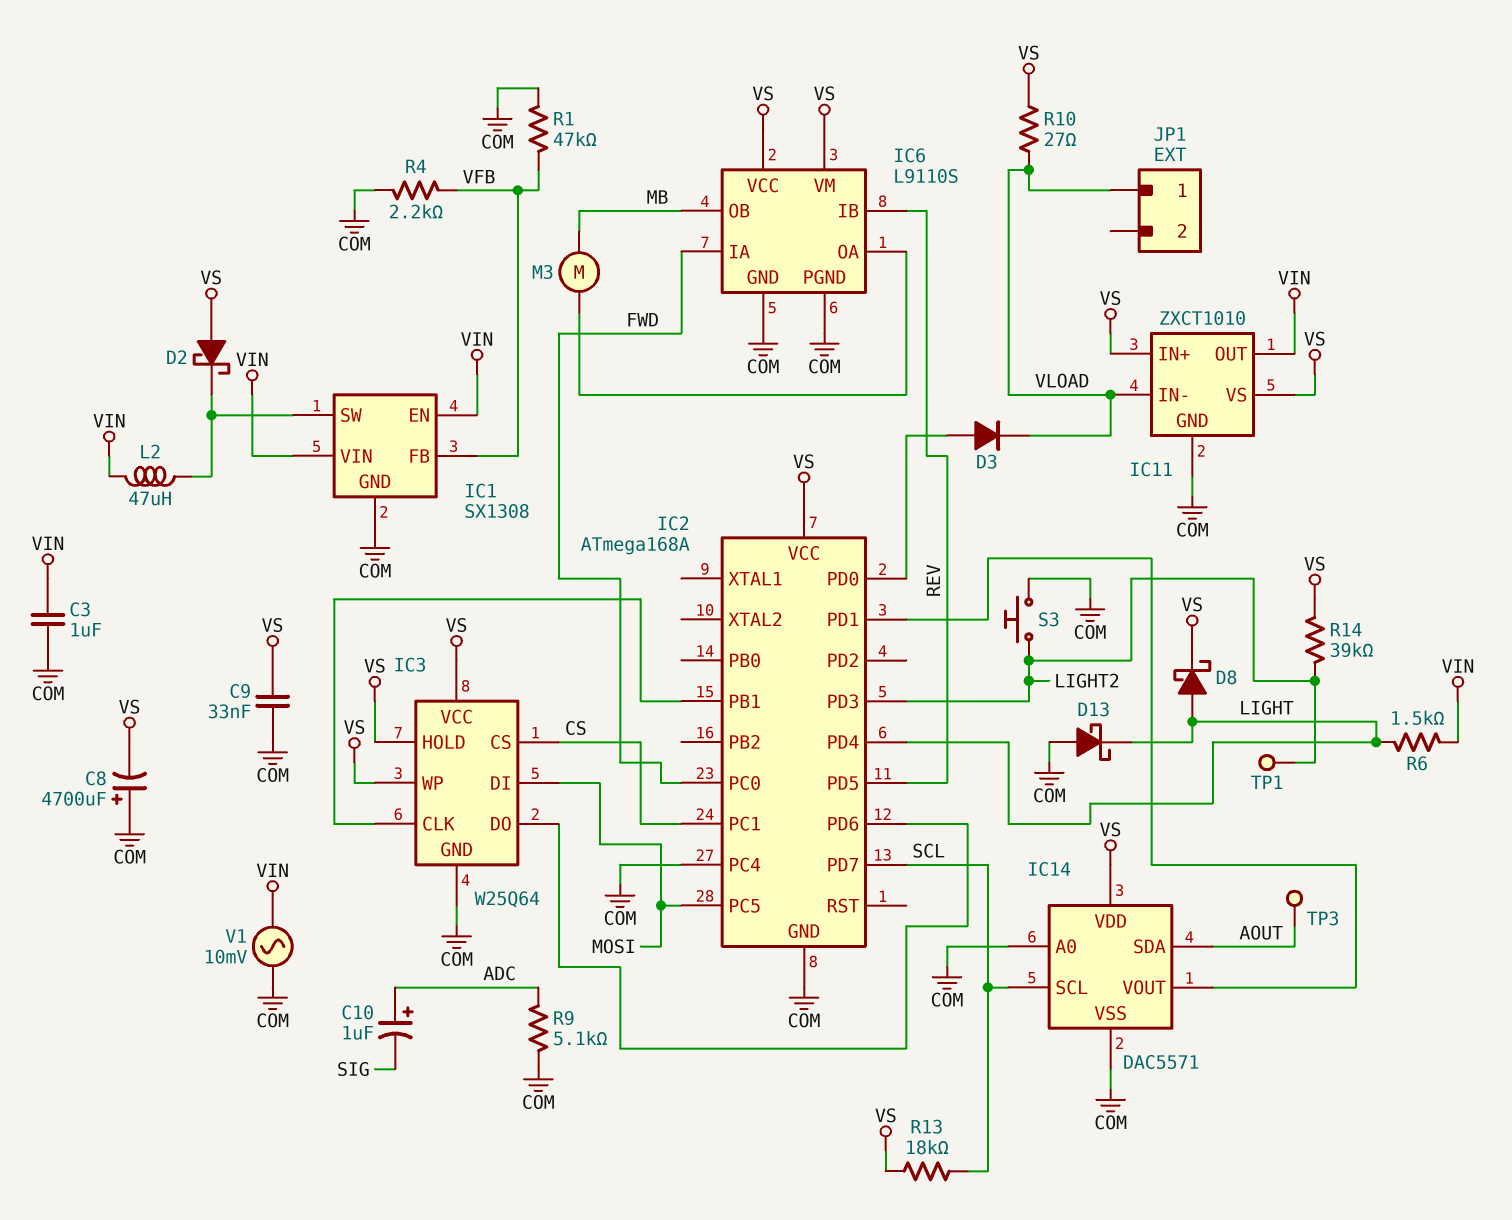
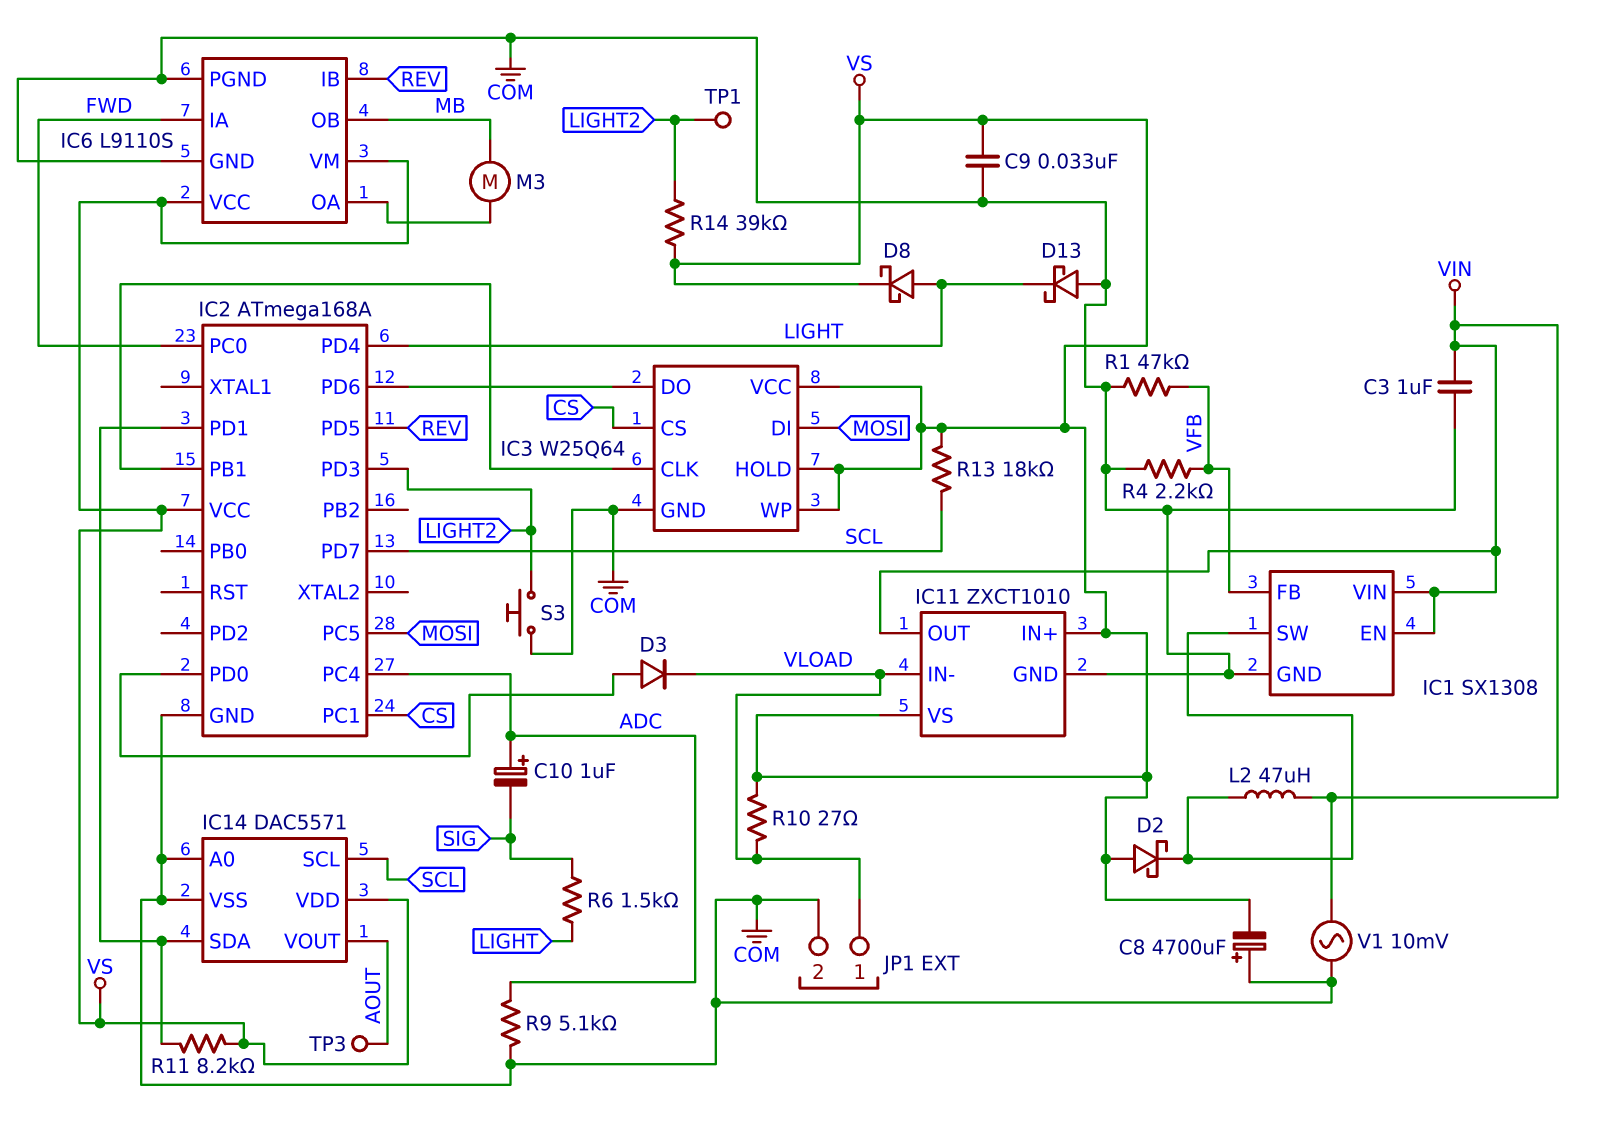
IC2 pin PC4: COM -> ADC
IC14 pin SDA: AOUT -> IC2/PD1
IC14 pin VOUT: IC2/PD1 -> AOUT
JP1 pin 2: none -> COM
R6: 1.5k (LIGHT, VIN) -> 1.5k (LIGHT, SIG)
R11: none -> 8.2k (IC2/PD1, VS)

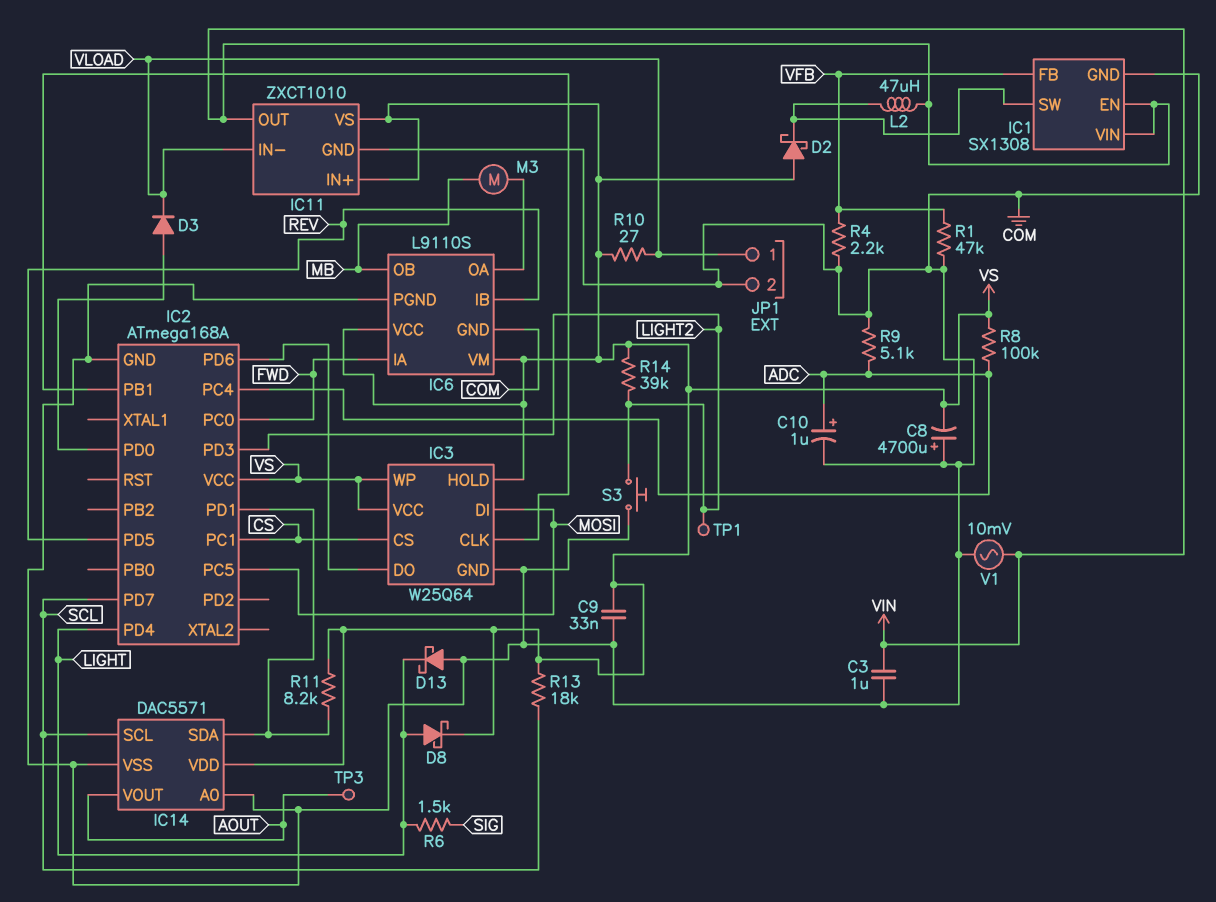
C10: 1uF (plus ADC, minus SIG) -> 1uF (plus ADC, minus COM)
R8: none -> 100k (ADC, VS)

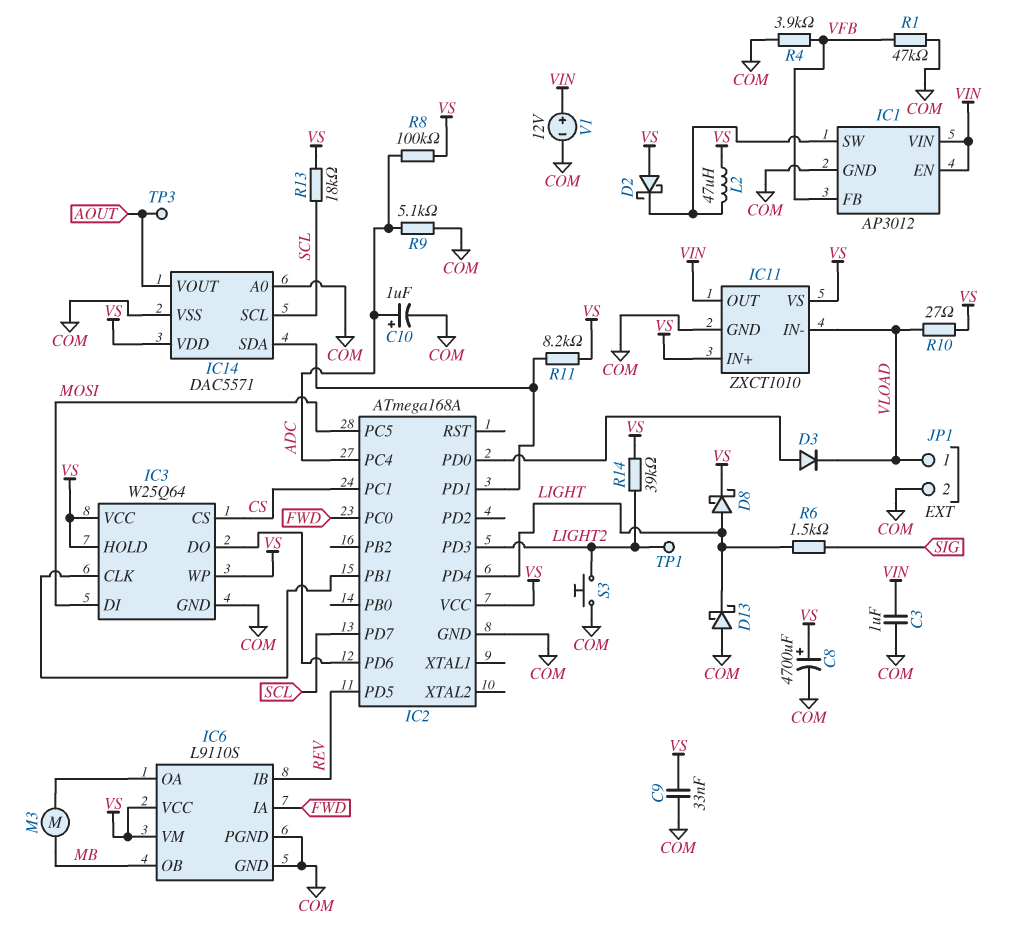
C8: 4700uF (plus COM, minus VS) -> 4700uF (plus VS, minus COM)
IC1: SX1308 -> AP3012
L2: 47uH (IC1/SW, VIN) -> 47uH (IC1/SW, VS)
R4: 2.2k (COM, VFB) -> 3.9k (COM, VFB)
V1: AC 10mV (COM, VIN) -> 12V (plus VIN, minus COM)

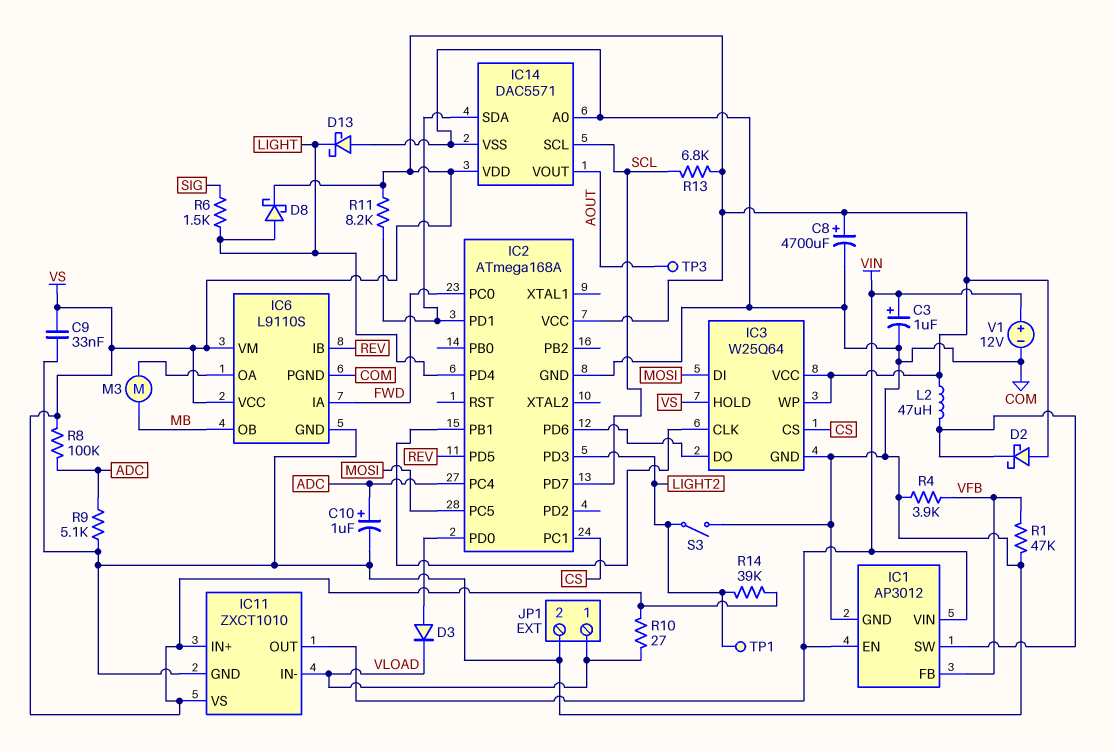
C3: 1uF (COM, VIN) -> 1uF (plus VIN, minus COM)
R13: 18k (SCL, VS) -> 6.8k (SCL, VS)
S3: button (COM, LIGHT2) -> switch (COM, LIGHT2)

